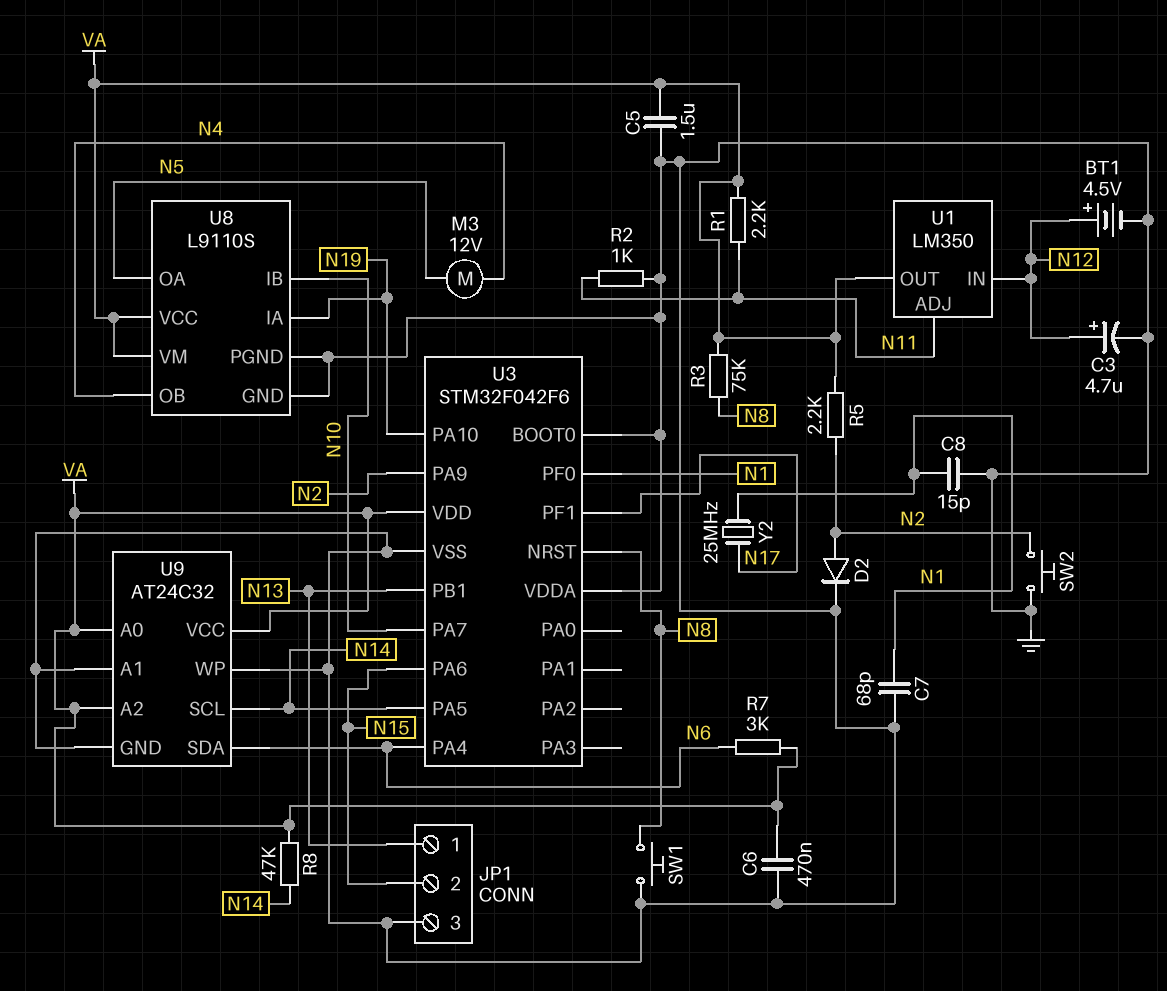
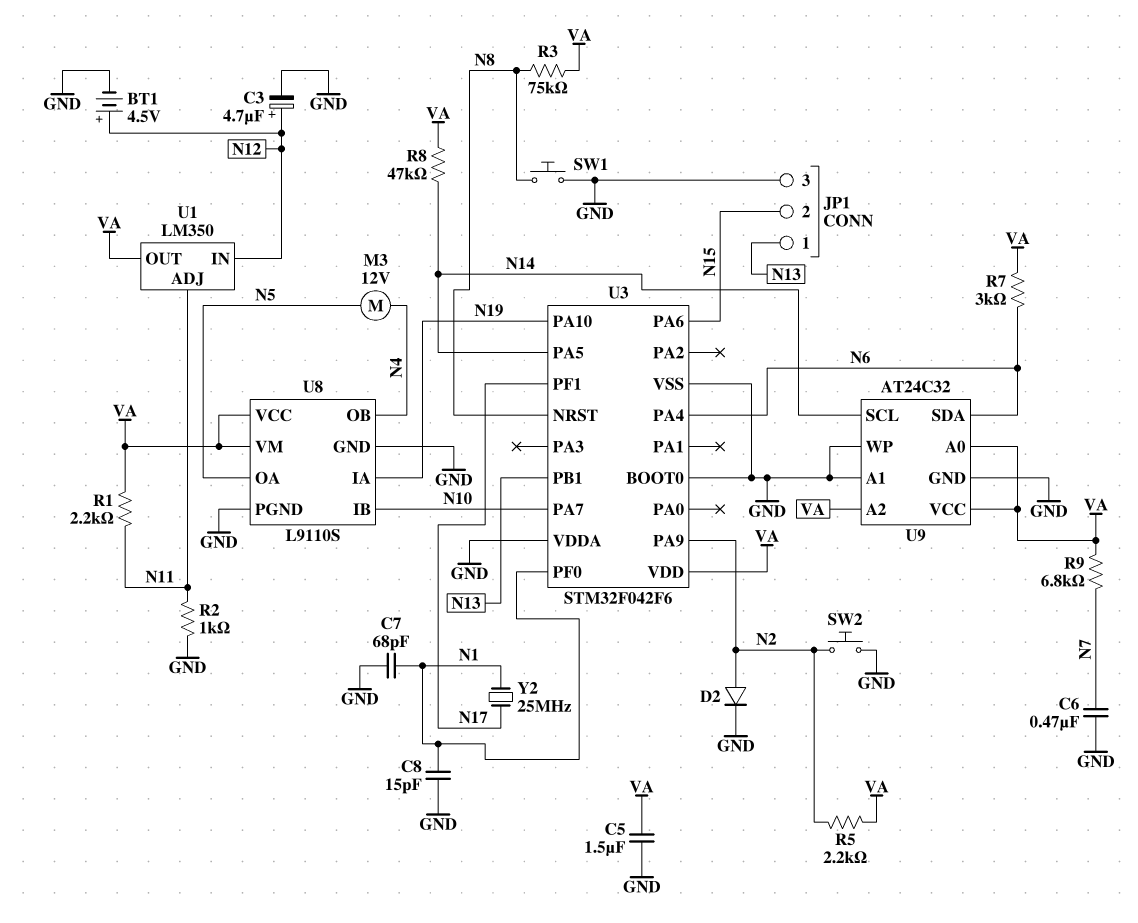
C6: 470nF (GND, VA) -> 470nF (GND, N7)
R9: none -> 6.8k (N7, VA)

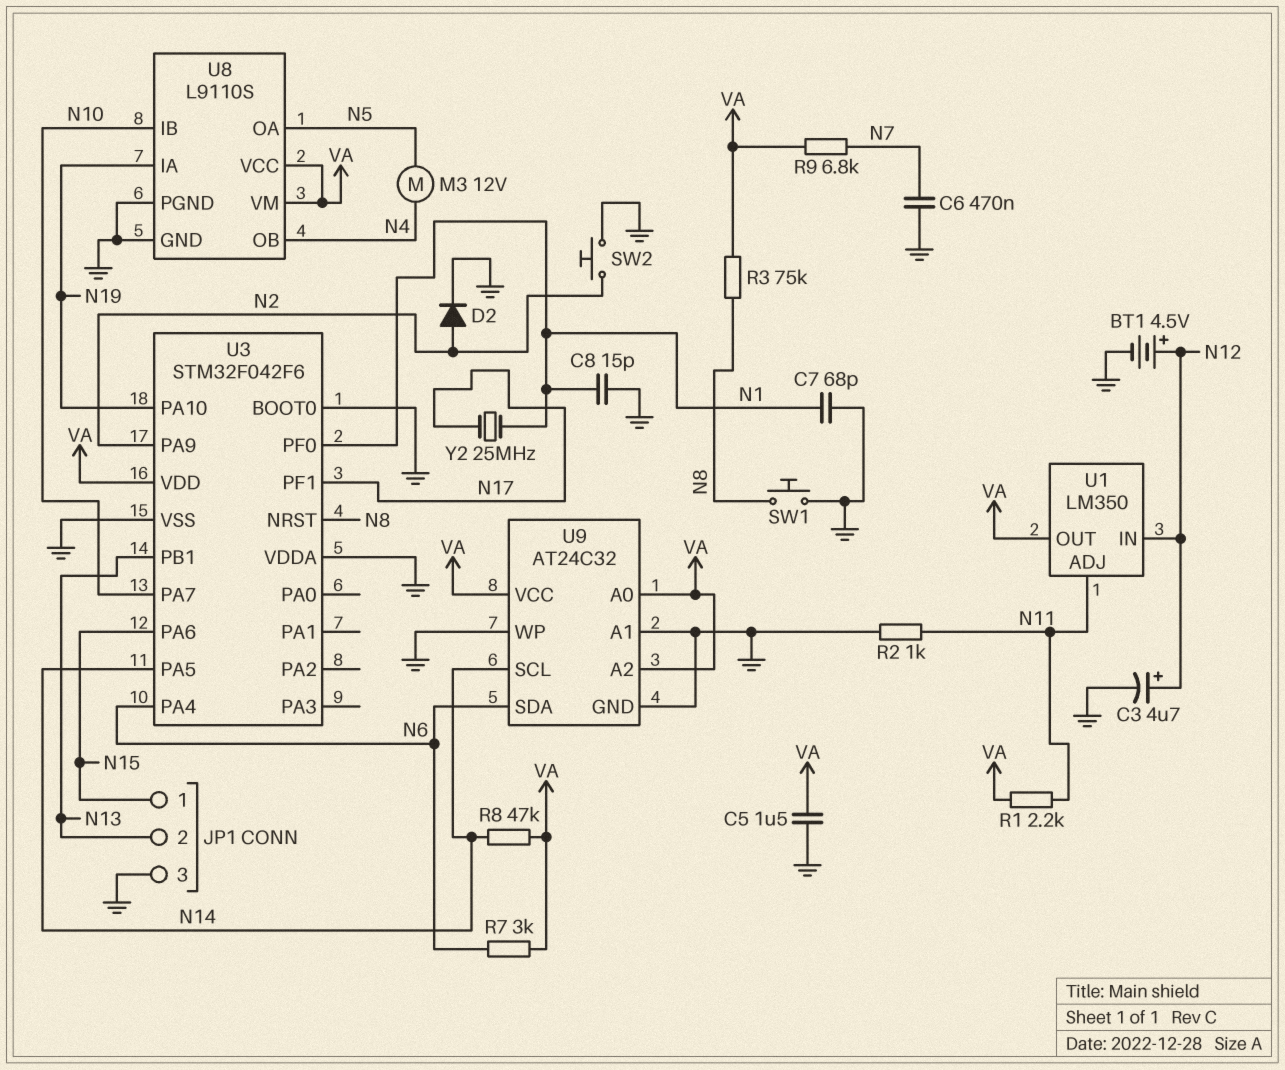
JP1 pin 1: N13 -> N15
JP1 pin 2: N15 -> N13
R5: 2.2k (N2, VA) -> none

